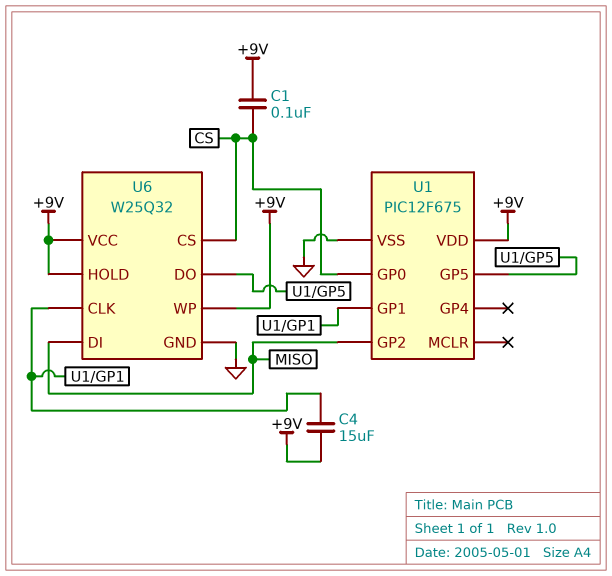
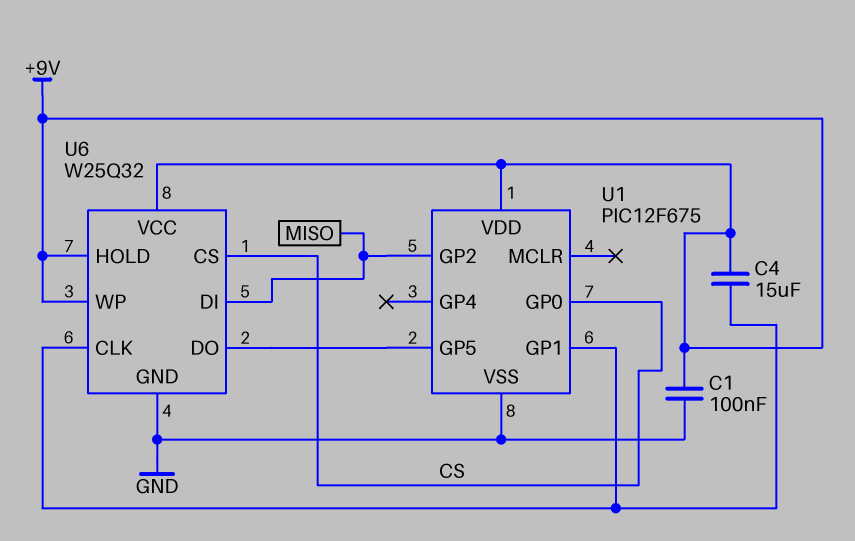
C1: 100nF (+9V, CS) -> 100nF (+9V, GND)

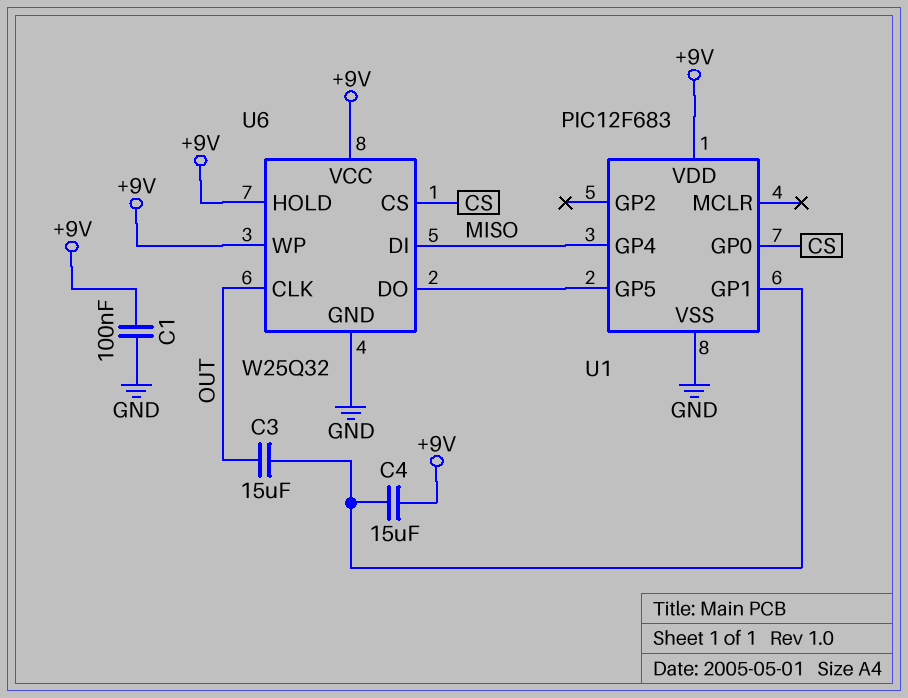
C3: none -> 15uF (OUT, U1/GP1)
U1: PIC12F675 -> PIC12F683
U1 pin GP2: MISO -> none
U1 pin GP4: none -> MISO
U6 pin CLK: U1/GP1 -> OUT

